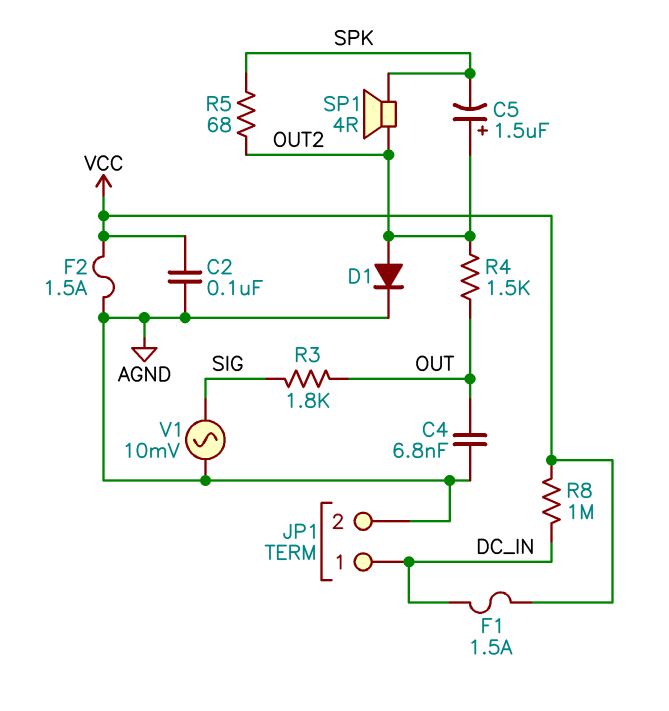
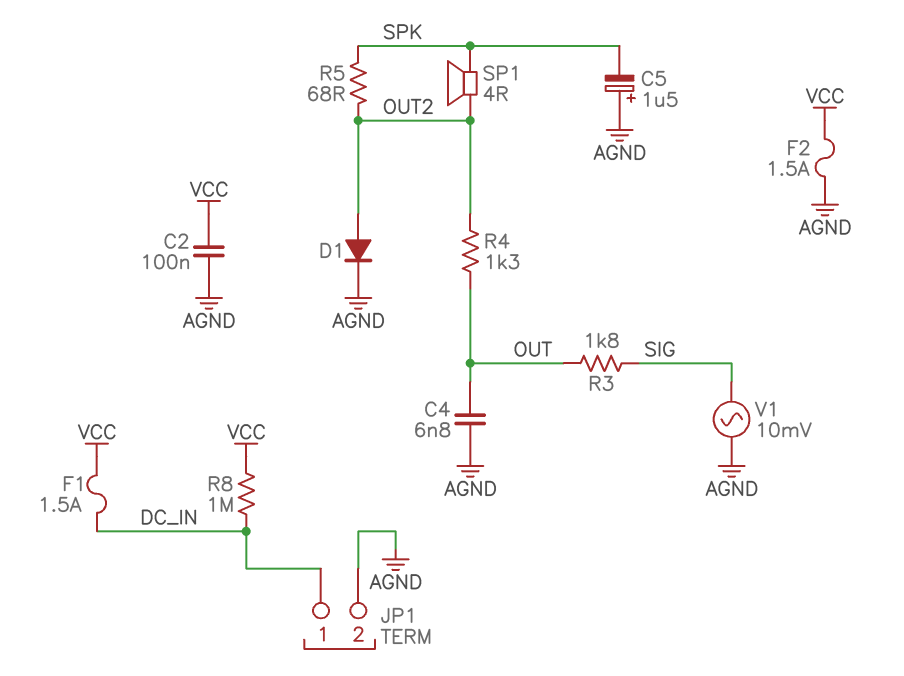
C5: 1.5uF (plus OUT2, minus SPK) -> 1.5uF (plus AGND, minus SPK)
R4: 1.5k (OUT, OUT2) -> 1.3k (OUT, OUT2)

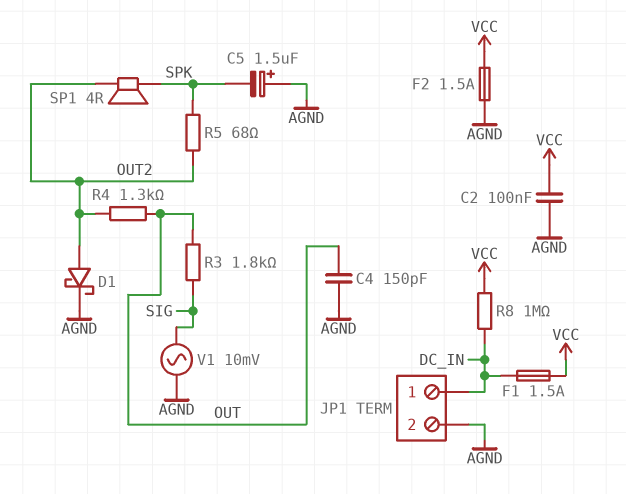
C4: 6.8nF (AGND, OUT) -> 150pF (AGND, OUT)
D1: diode (A OUT2, K AGND) -> schottky (A OUT2, K AGND)

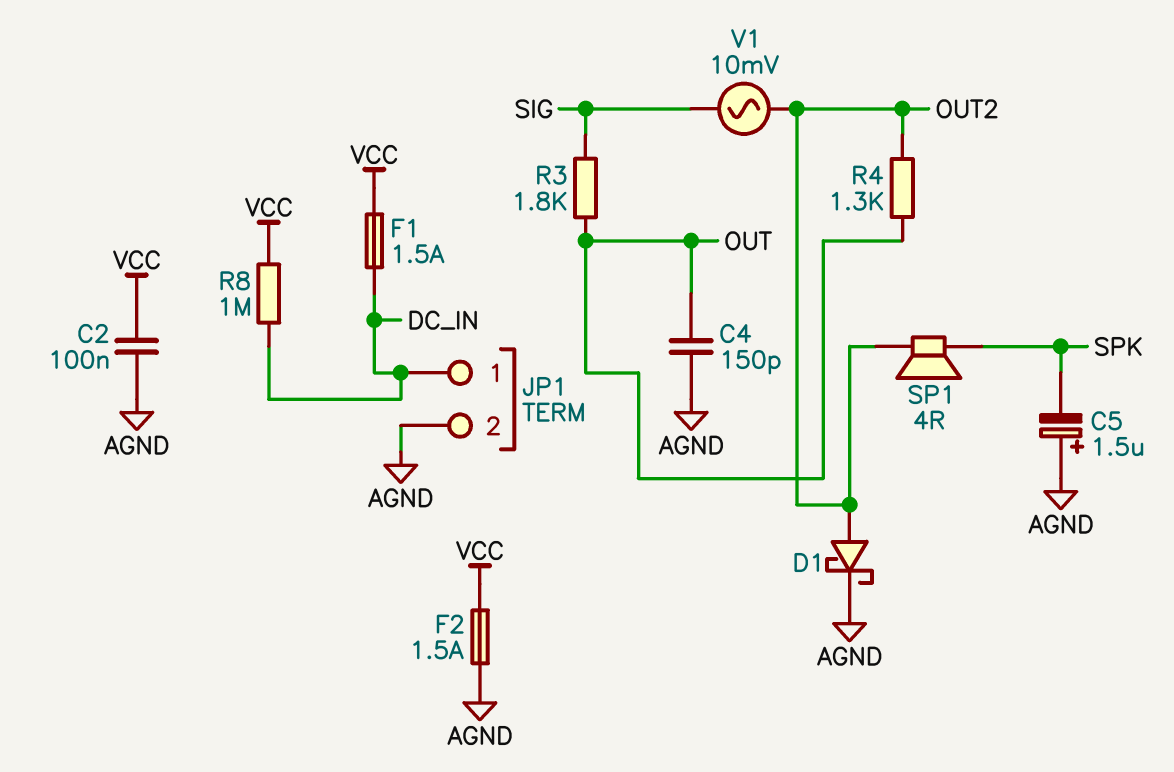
R5: 68 (OUT2, SPK) -> none
V1: AC 10mV (AGND, SIG) -> AC 10mV (OUT2, SIG)

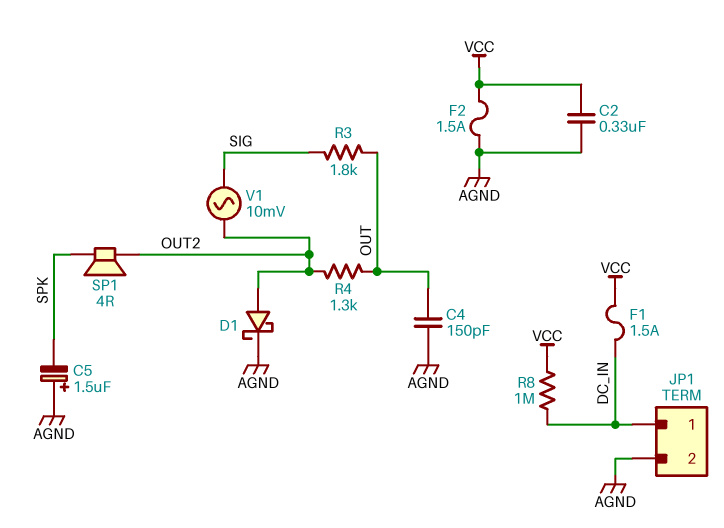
C2: 100nF (AGND, VCC) -> 330nF (AGND, VCC)

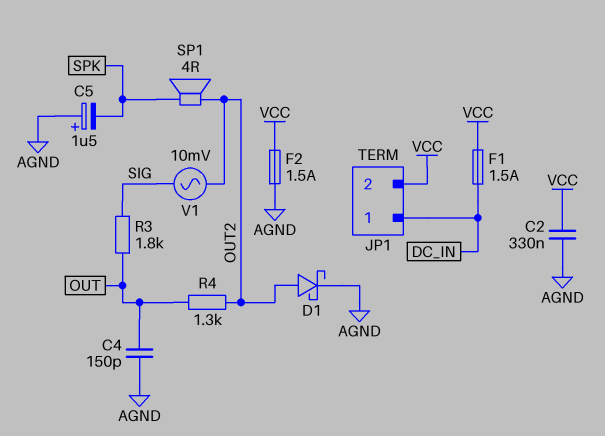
JP1 pin 2: AGND -> VCC
R8: 1M (DC_IN, VCC) -> none

